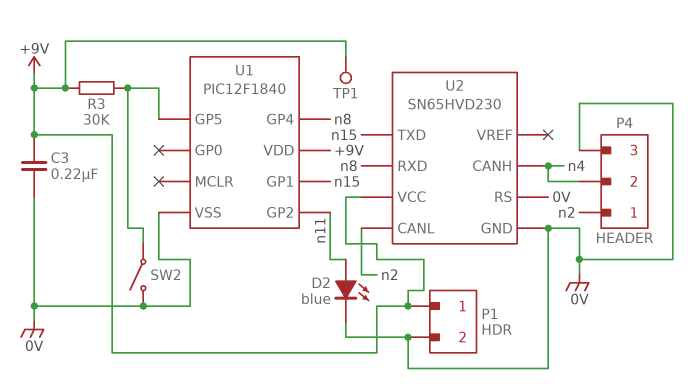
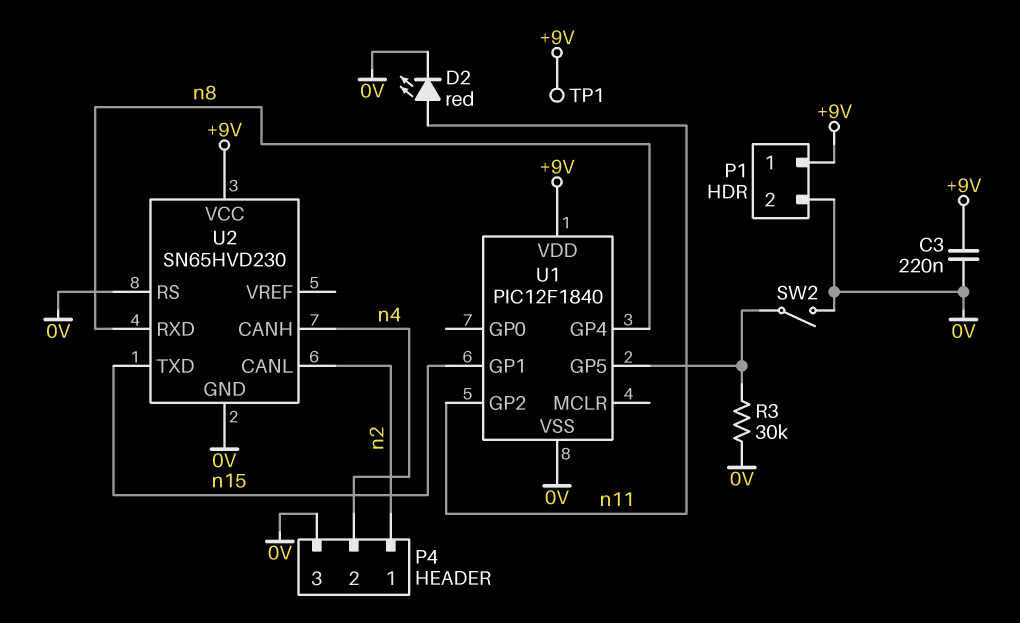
D2: LED blue (A n11, K 0V) -> LED red (A n11, K 0V)
R3: 30k (+9V, U1/GP5) -> 30k (0V, U1/GP5)

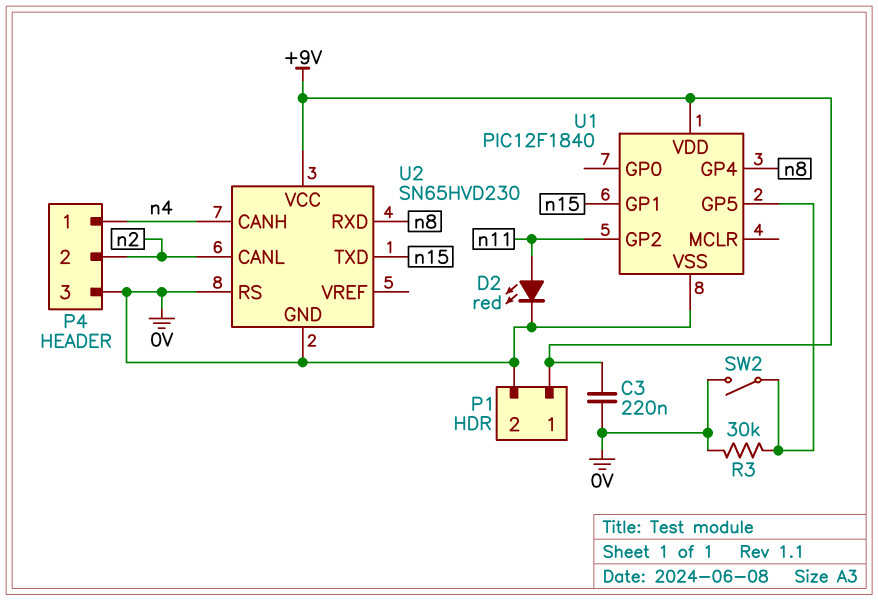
P4 pin 1: n2 -> n4
P4 pin 2: n4 -> n2
TP1: test point (+9V) -> none

